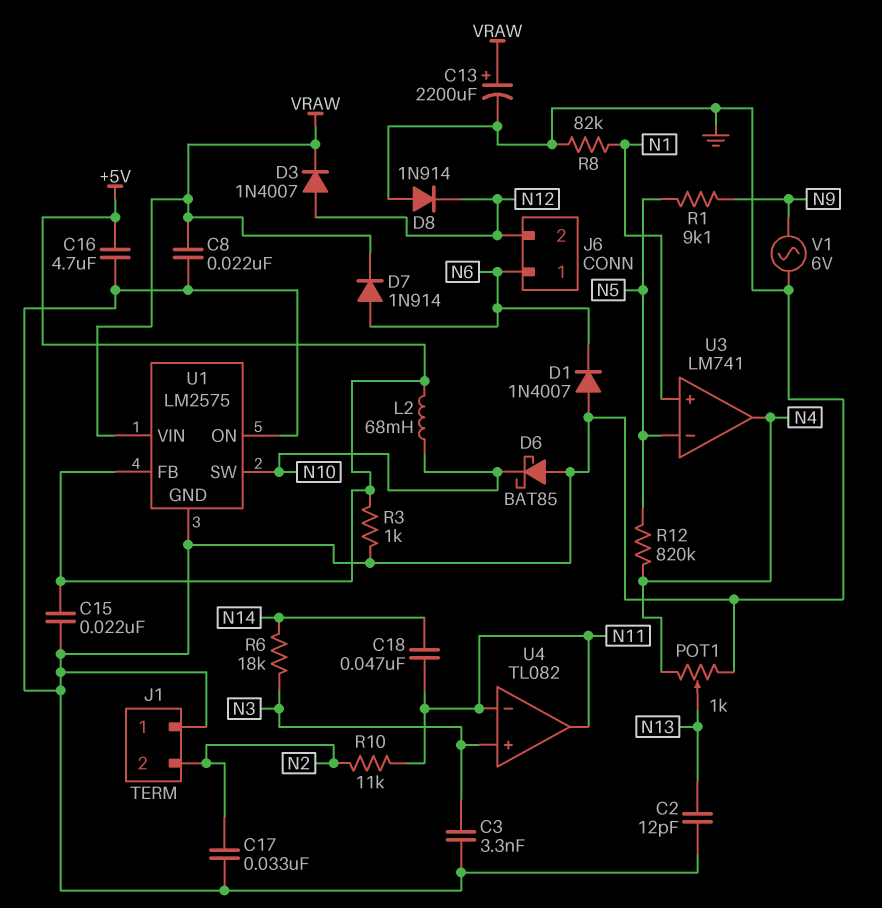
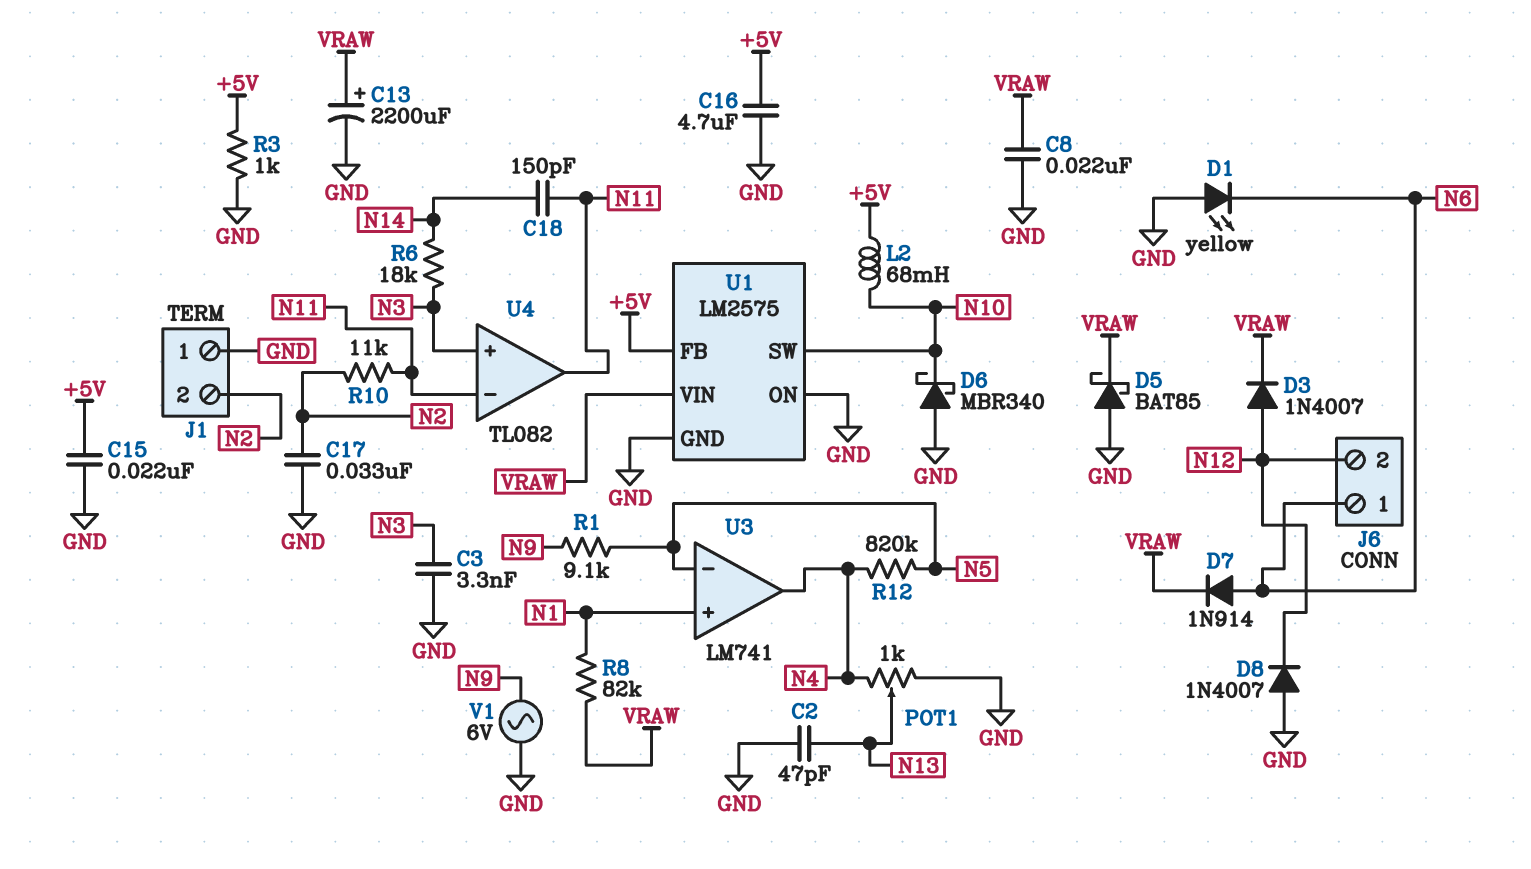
C2: 12pF (GND, N13) -> 47pF (GND, N13)
C18: 47nF (N11, N14) -> 150pF (N11, N14)
D1: diode 1N4007 (A GND, K N6) -> LED yellow (A GND, K N6)
D5: none -> schottky BAT85 (A GND, K VRAW)
D6: schottky BAT85 (A GND, K N10) -> schottky MBR340 (A GND, K N10)
D8: diode 1N914 (A GND, K N12) -> diode 1N4007 (A GND, K N12)
R8: 82k (GND, N1) -> 82k (N1, VRAW)

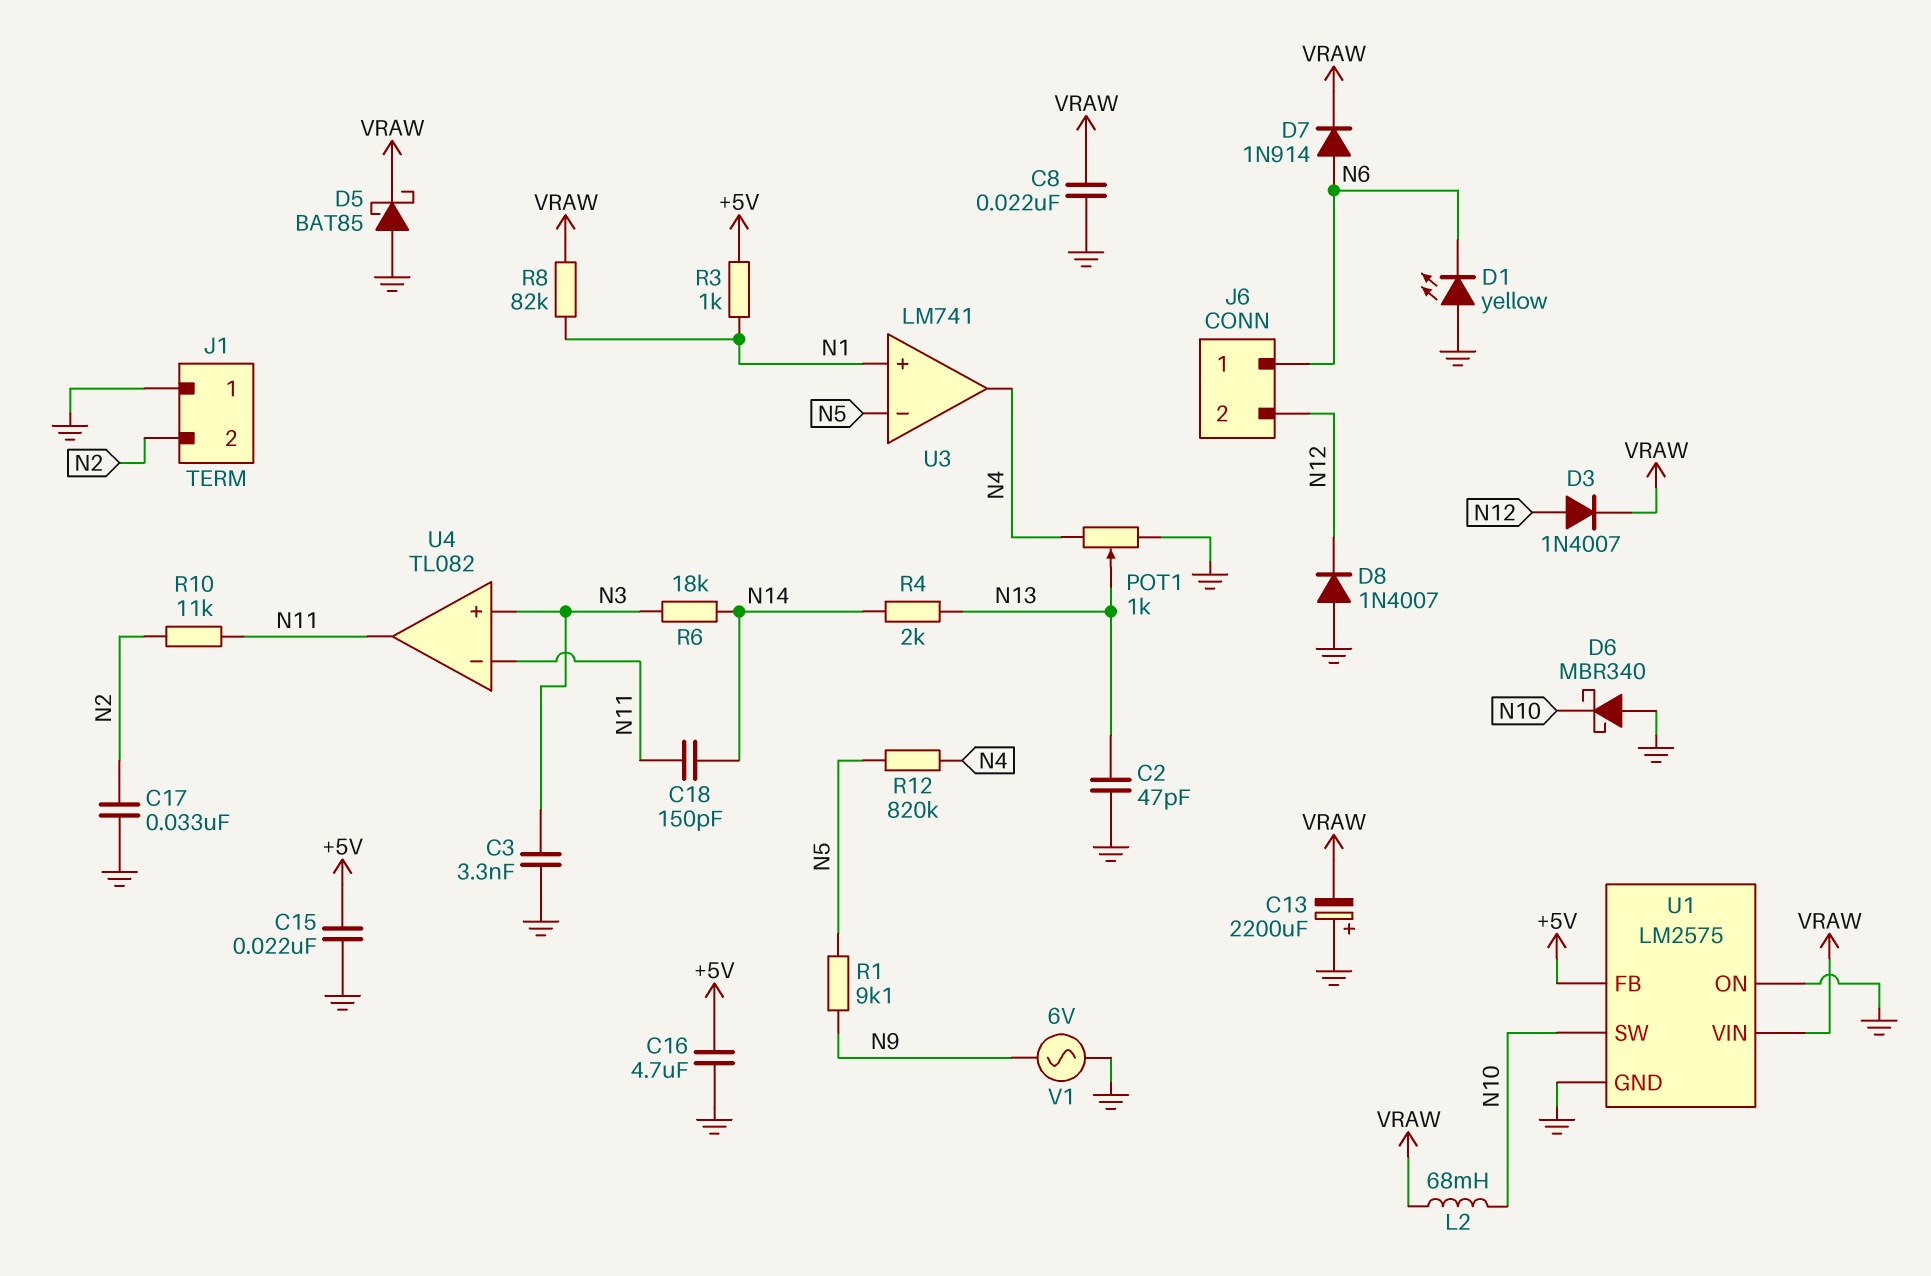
C13: 2200uF (plus VRAW, minus GND) -> 2200uF (plus GND, minus VRAW)
L2: 68mH (+5V, N10) -> 68mH (N10, VRAW)
R3: 1k (+5V, GND) -> 1k (+5V, N1)
R4: none -> 2k (N13, N14)

